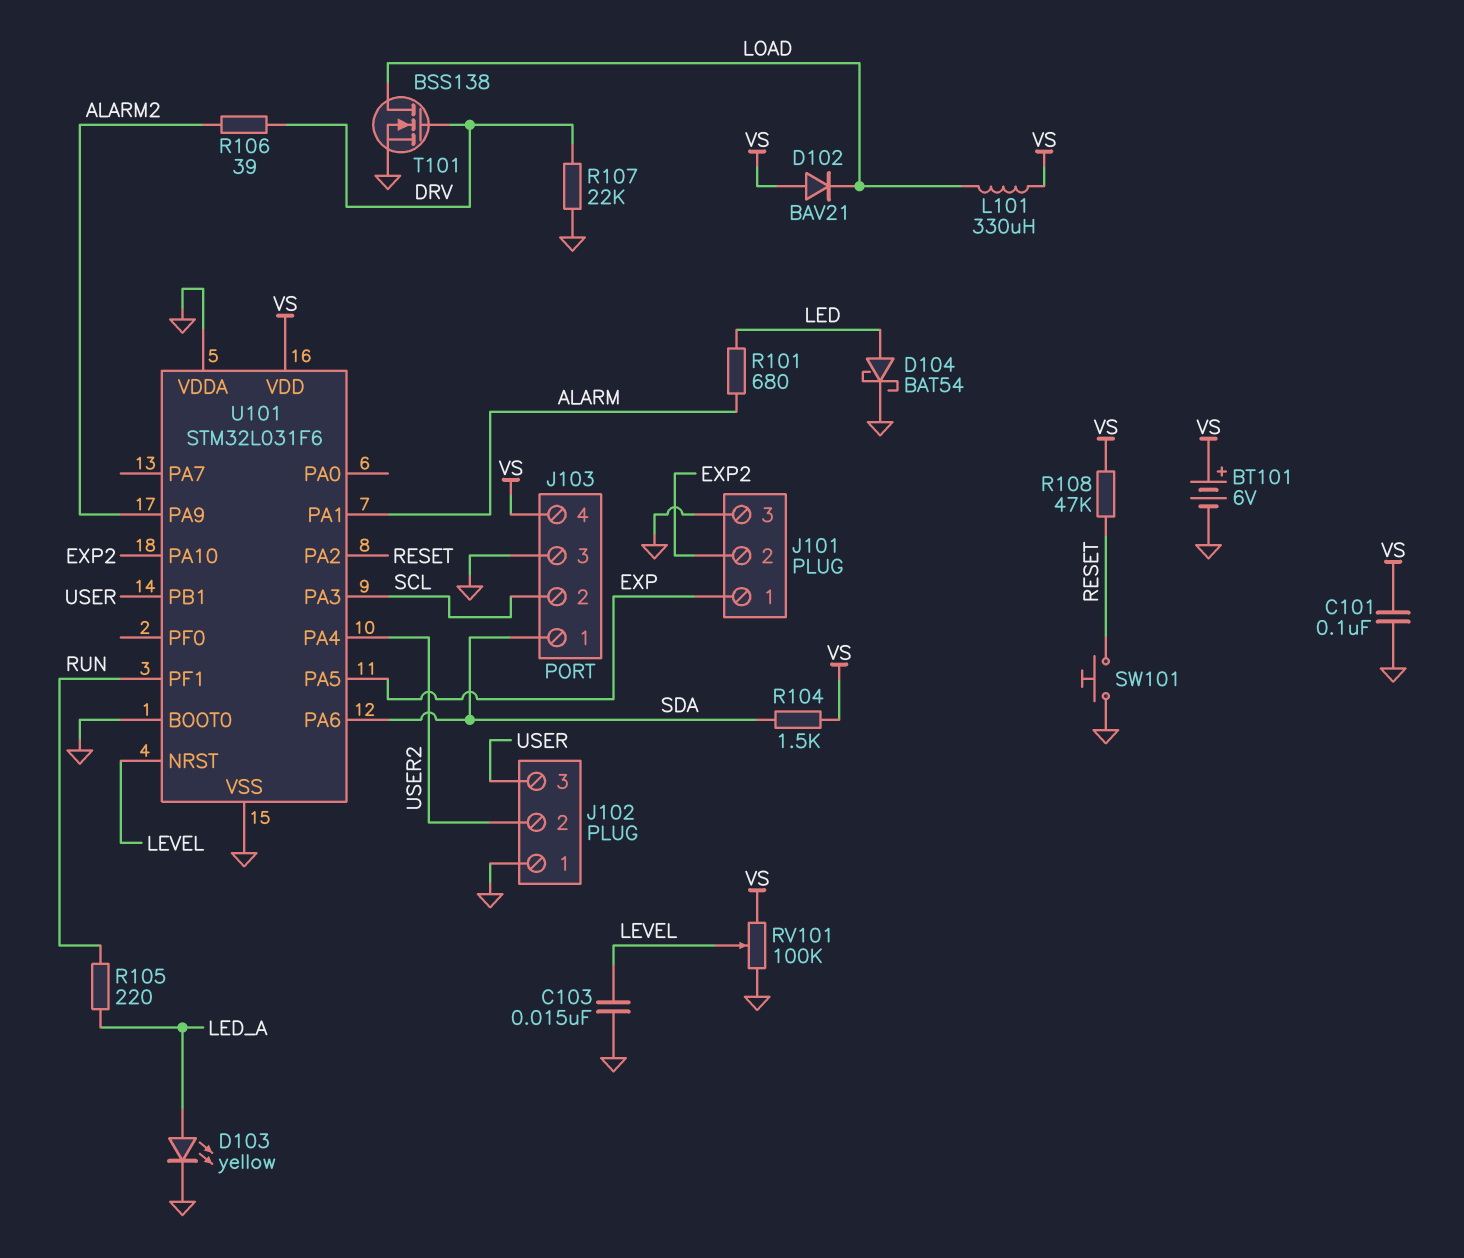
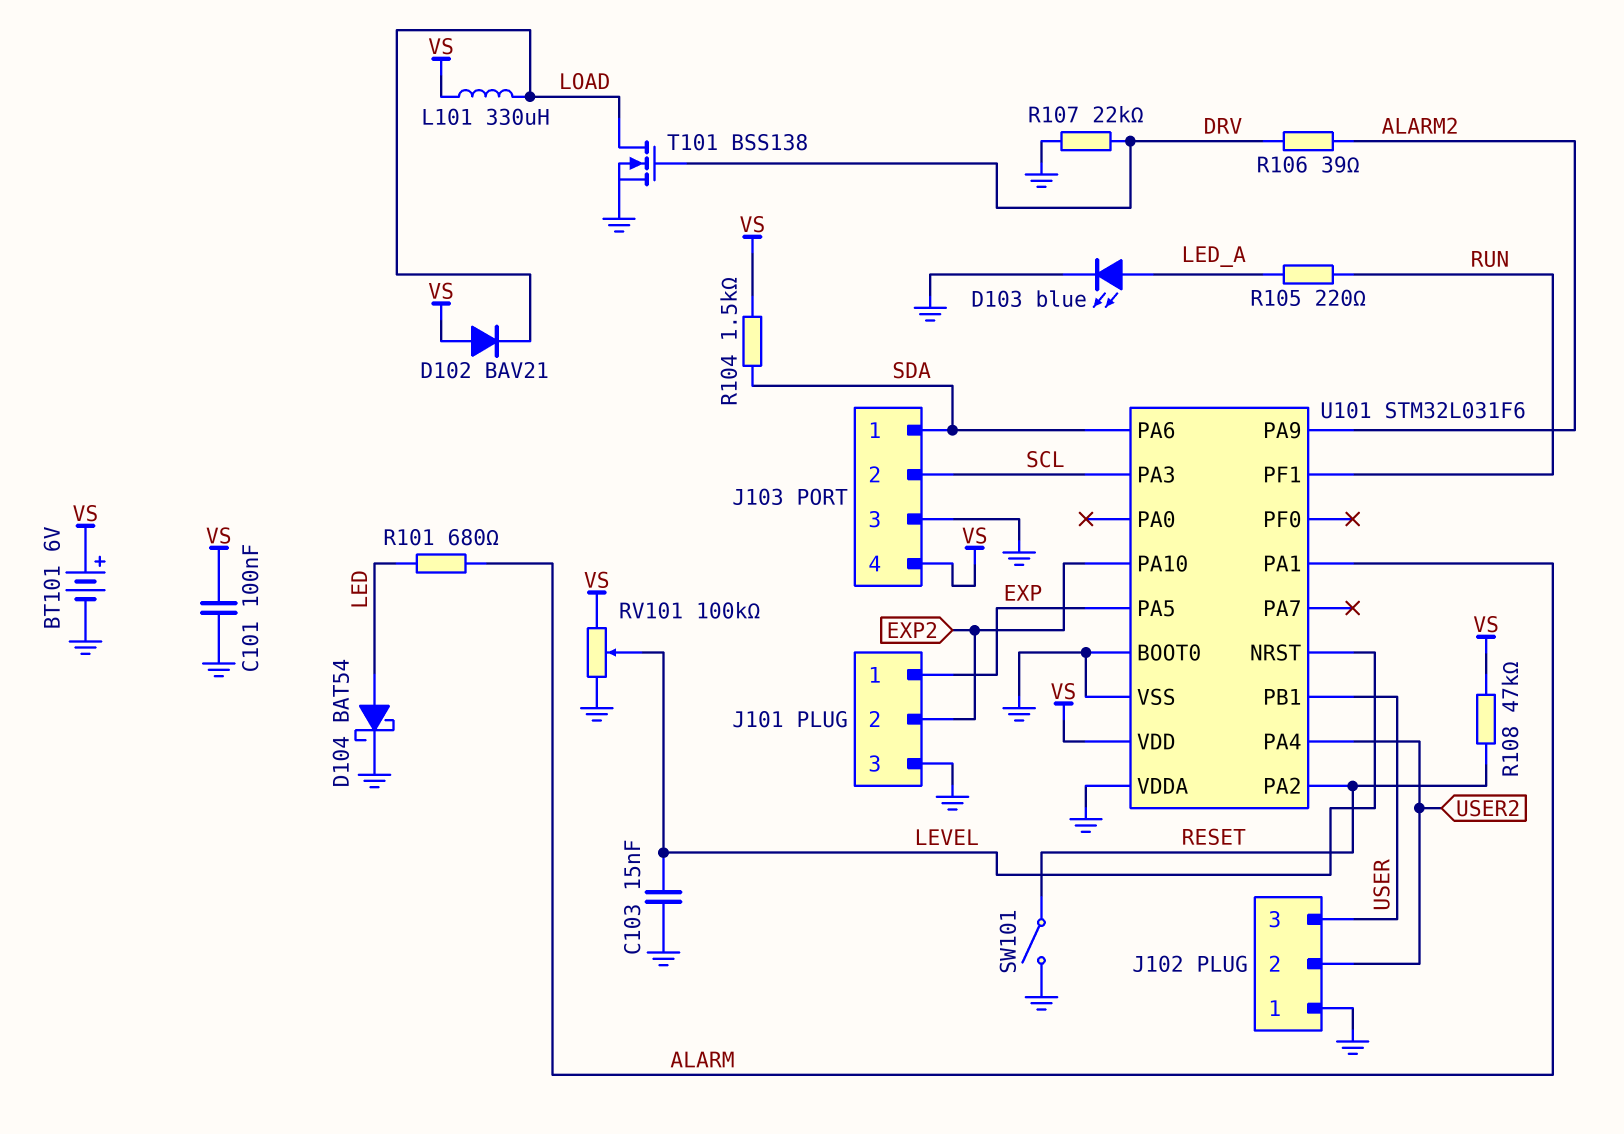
D103: LED yellow (A LED_A, K GND) -> LED blue (A LED_A, K GND)
SW101: button (GND, RESET) -> switch (GND, RESET)

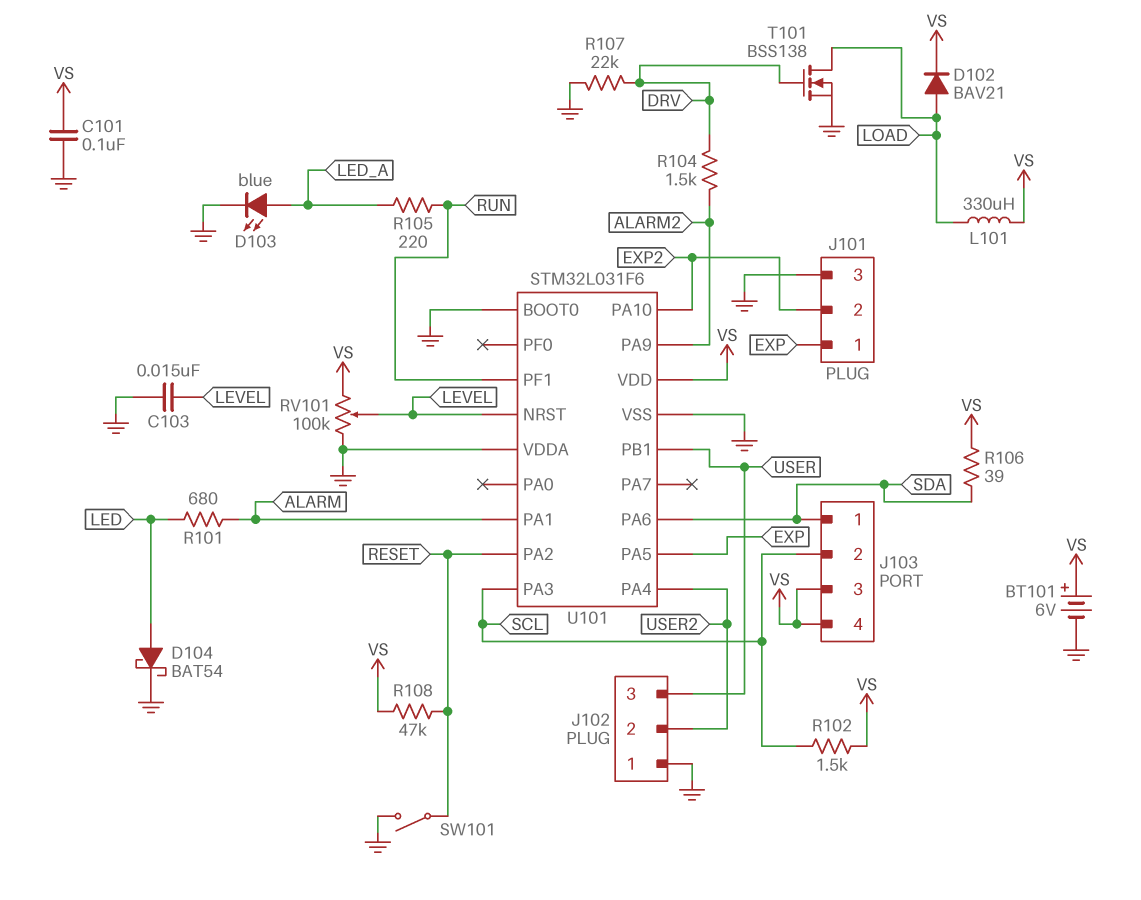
D102: diode BAV21 (A VS, K LOAD) -> diode BAV21 (A LOAD, K VS)
J103 pin 3: GND -> VS
R102: none -> 1.5k (SCL, VS)
R104: 1.5k (SDA, VS) -> 1.5k (ALARM2, DRV)
R106: 39 (ALARM2, DRV) -> 39 (SDA, VS)

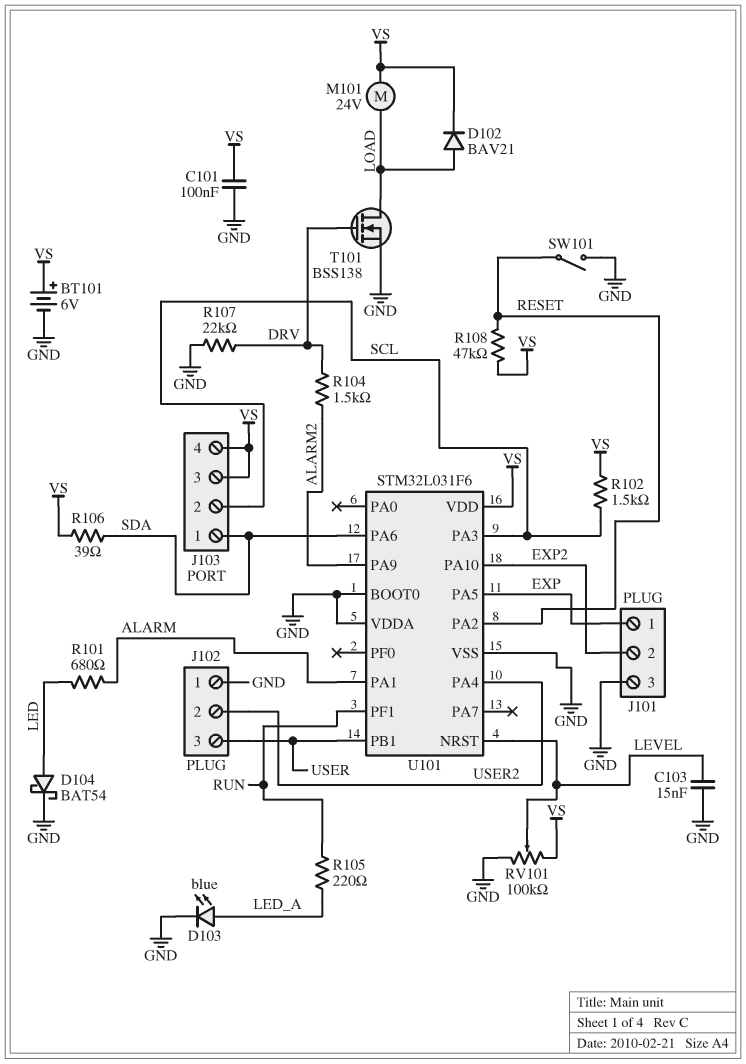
L101: 330uH (LOAD, VS) -> none
M101: none -> motor 24V (LOAD, VS)

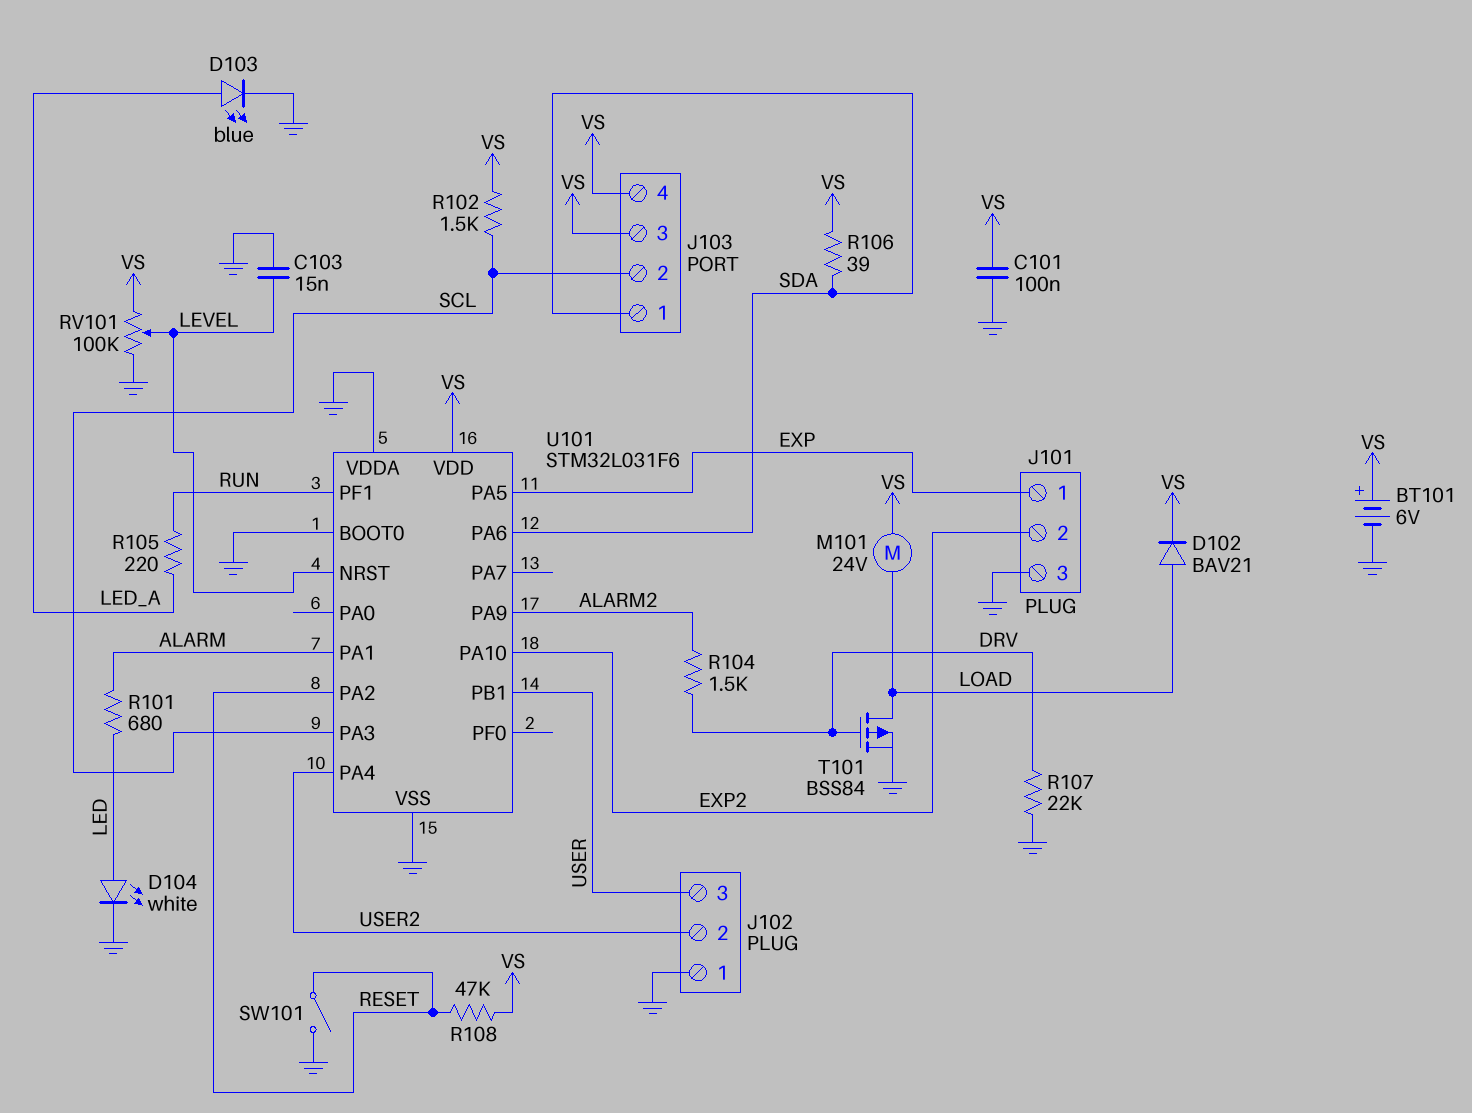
D104: schottky BAT54 (A LED, K GND) -> LED white (A LED, K GND)
T101: NMOS BSS138 (G DRV, D LOAD, S GND) -> PMOS BSS84 (G DRV, D LOAD, S GND)

